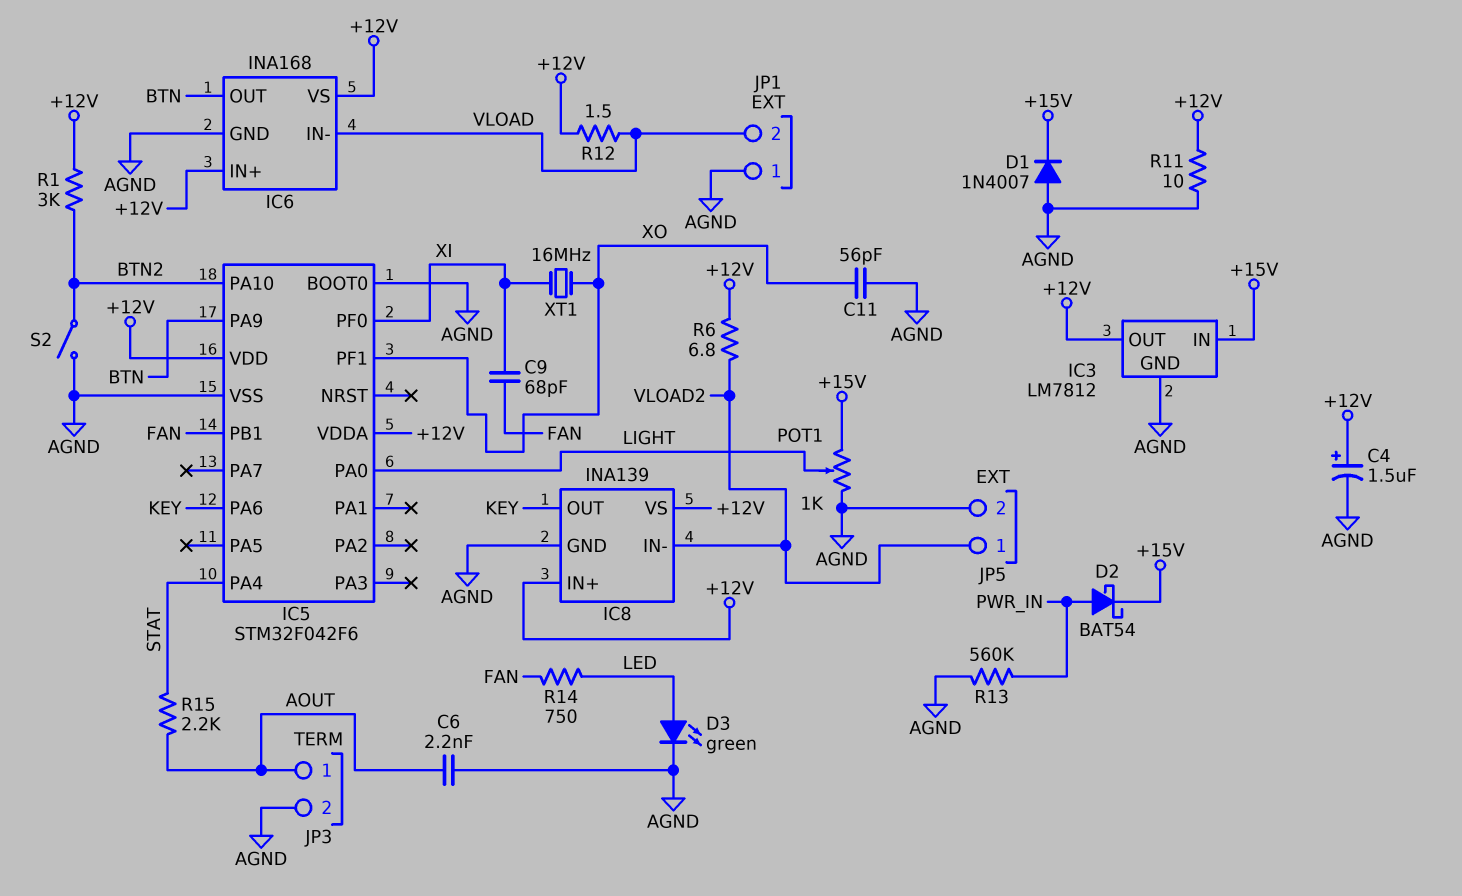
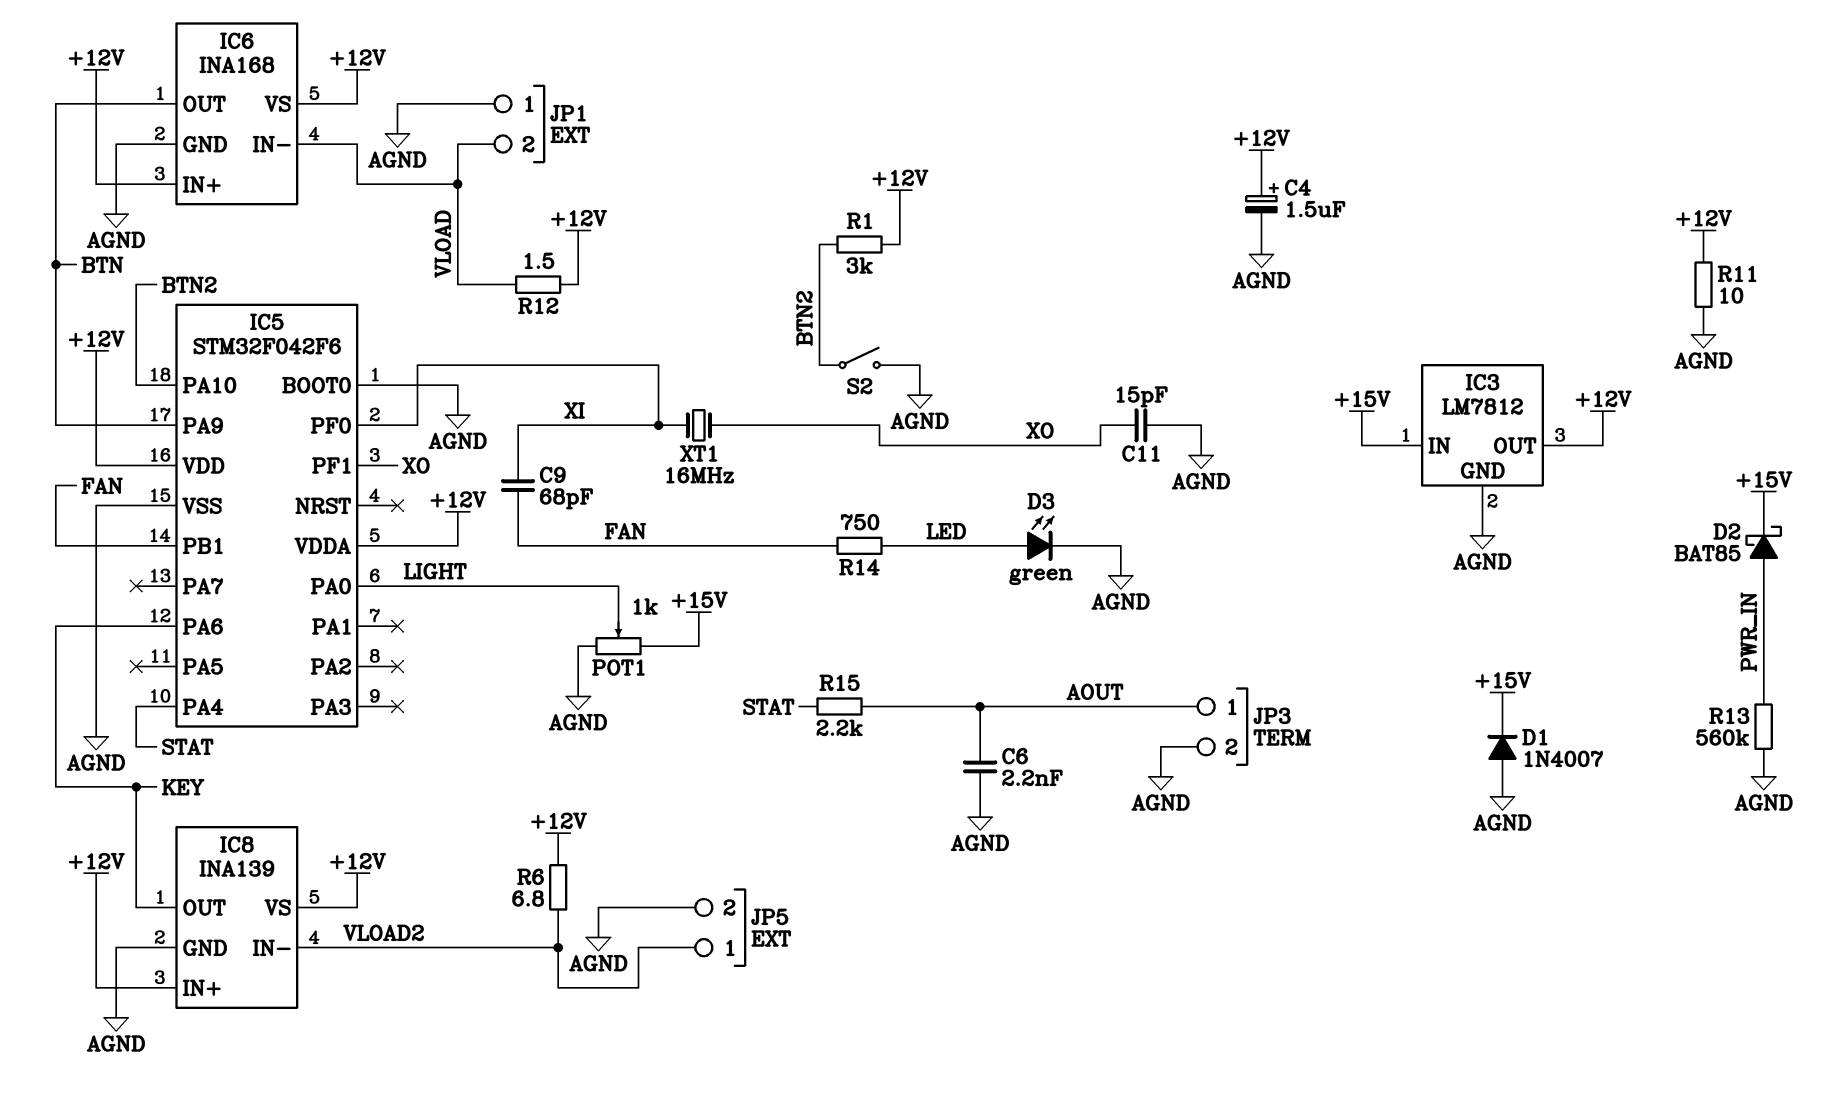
C11: 56pF (AGND, XO) -> 15pF (AGND, XO)
D2: schottky BAT54 (A PWR_IN, K +15V) -> schottky BAT85 (A PWR_IN, K +15V)

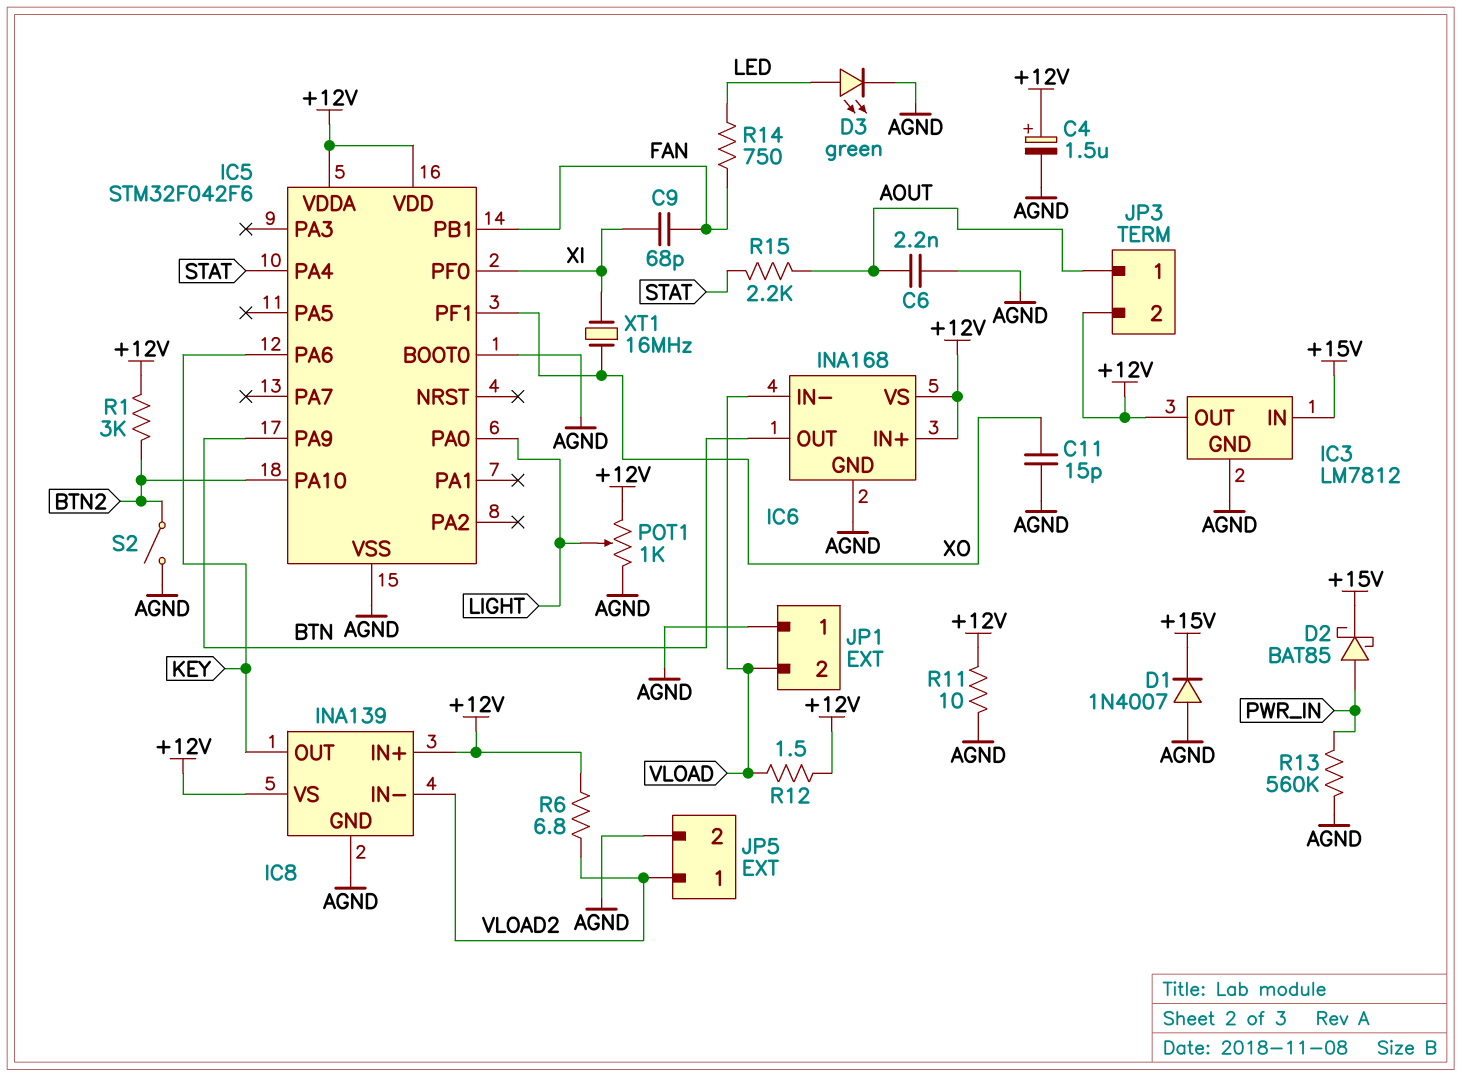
JP3 pin 2: AGND -> +12V
POT1: 1k (+15V, AGND, wiper LIGHT) -> 1k (+12V, AGND, wiper LIGHT)

